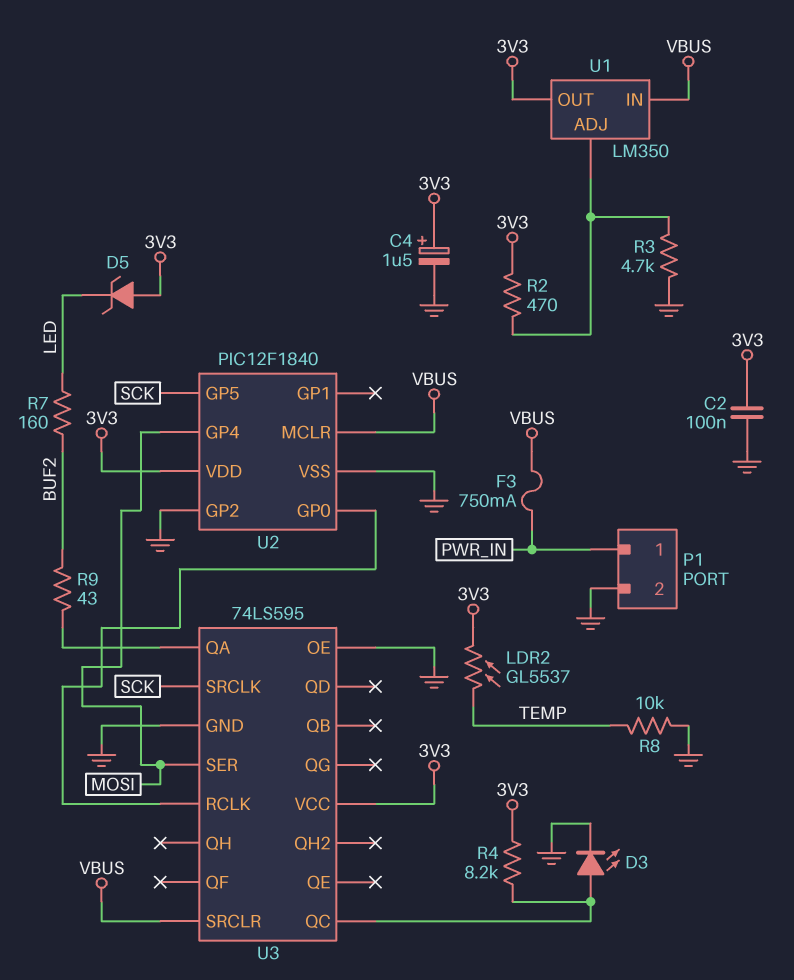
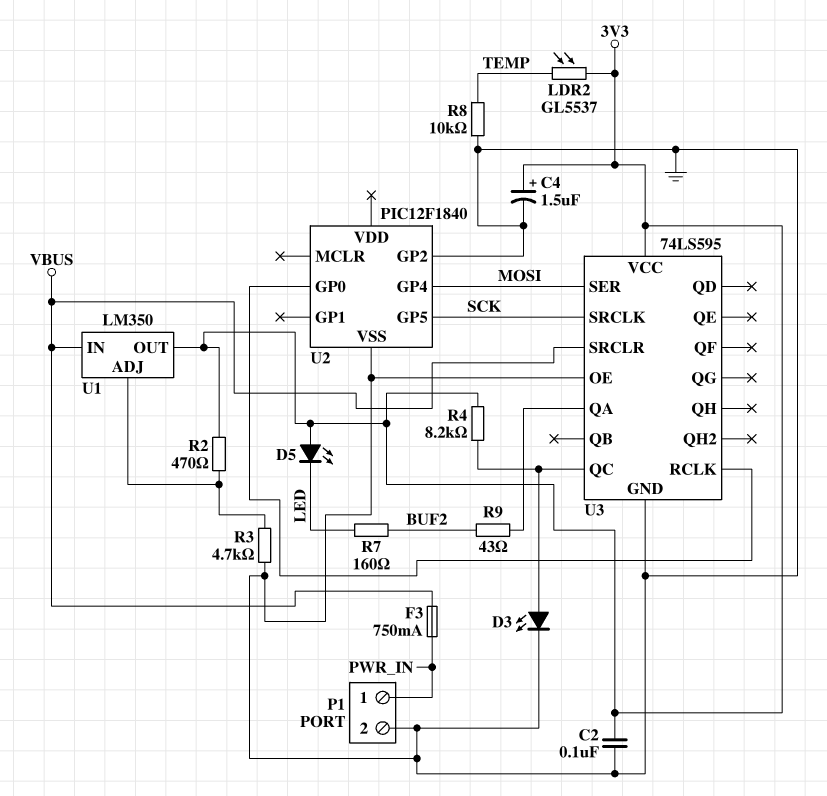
D5: zener (A 3V3, K LED) -> LED (A 3V3, K LED)
U2 pin MCLR: VBUS -> none
U2 pin VDD: 3V3 -> none

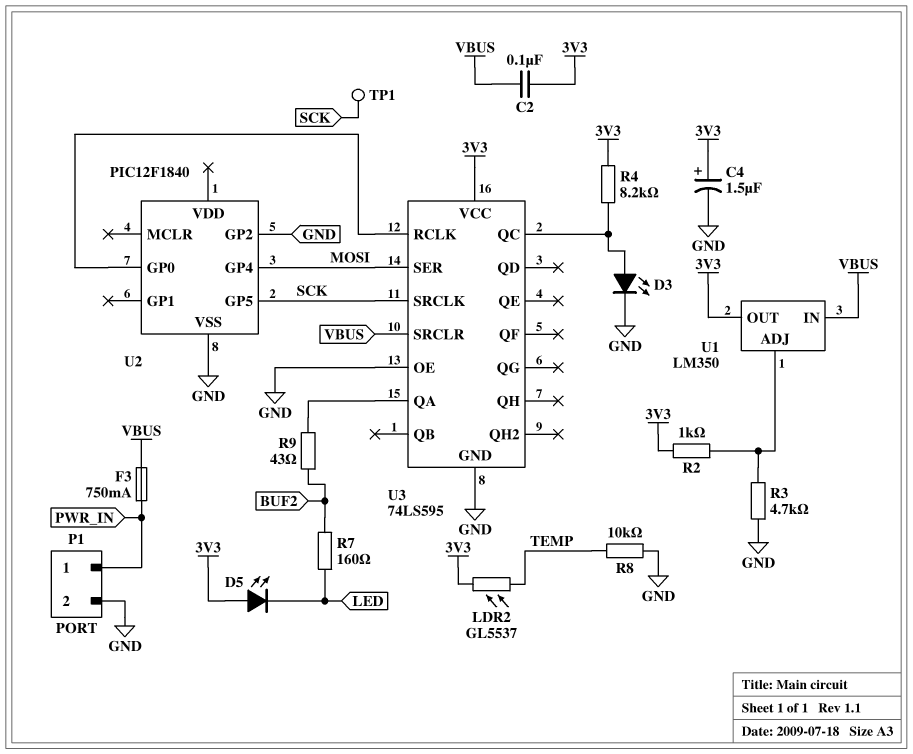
C2: 100nF (3V3, GND) -> 100nF (3V3, VBUS)
R2: 470 (3V3, U1/ADJ) -> 1k (3V3, U1/ADJ)
TP1: none -> test point (SCK)

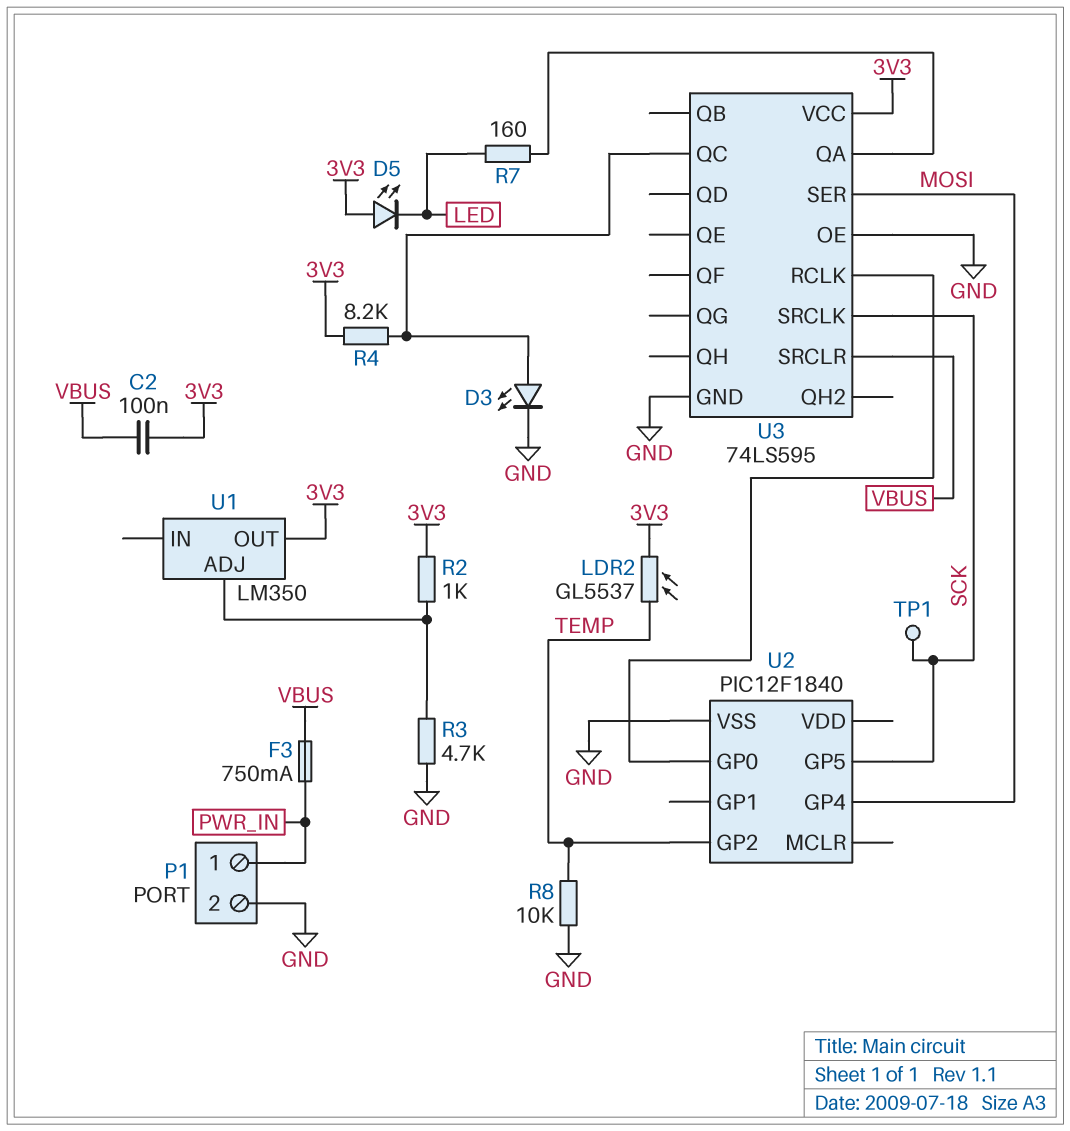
C4: 1.5uF (plus 3V3, minus GND) -> none
R7: 160 (BUF2, LED) -> 160 (LED, U3/QA)
R9: 43 (BUF2, U3/QA) -> none
U1 pin IN: VBUS -> none
U2 pin GP2: GND -> TEMP

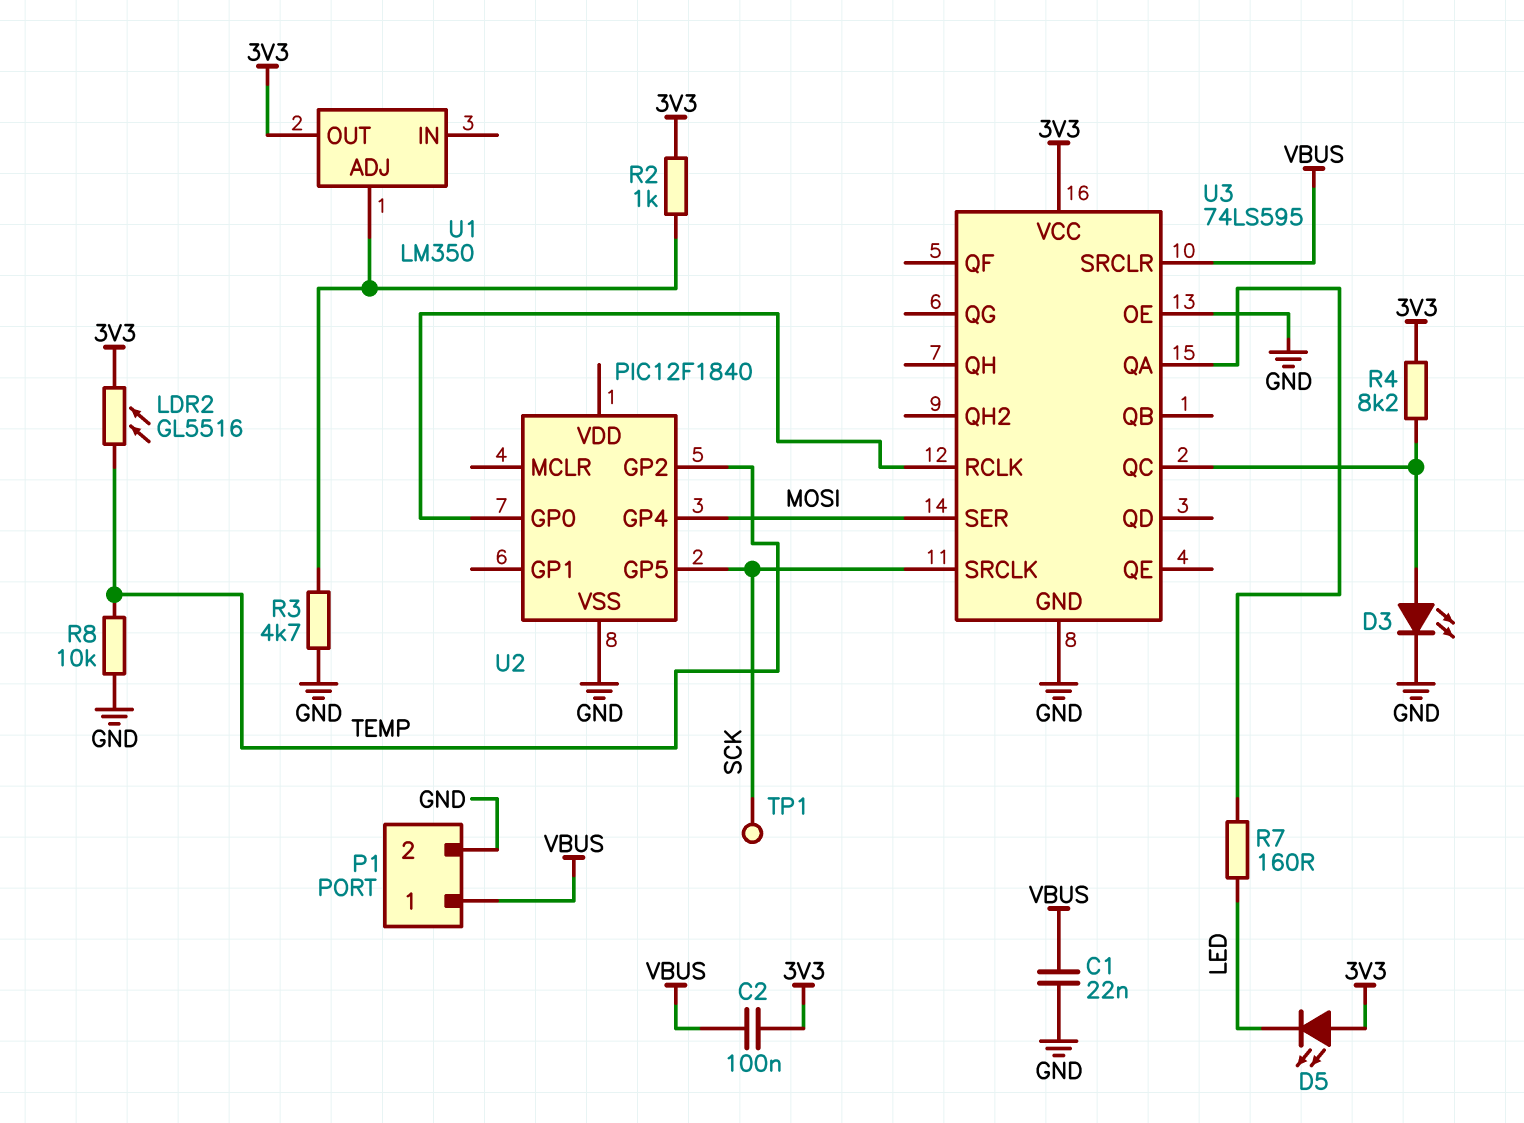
C1: none -> 22nF (GND, VBUS)
F3: 750mA (PWR_IN, VBUS) -> none
LDR2: GL5537 (3V3, TEMP) -> GL5516 (3V3, TEMP)
P1 pin 1: PWR_IN -> VBUS

